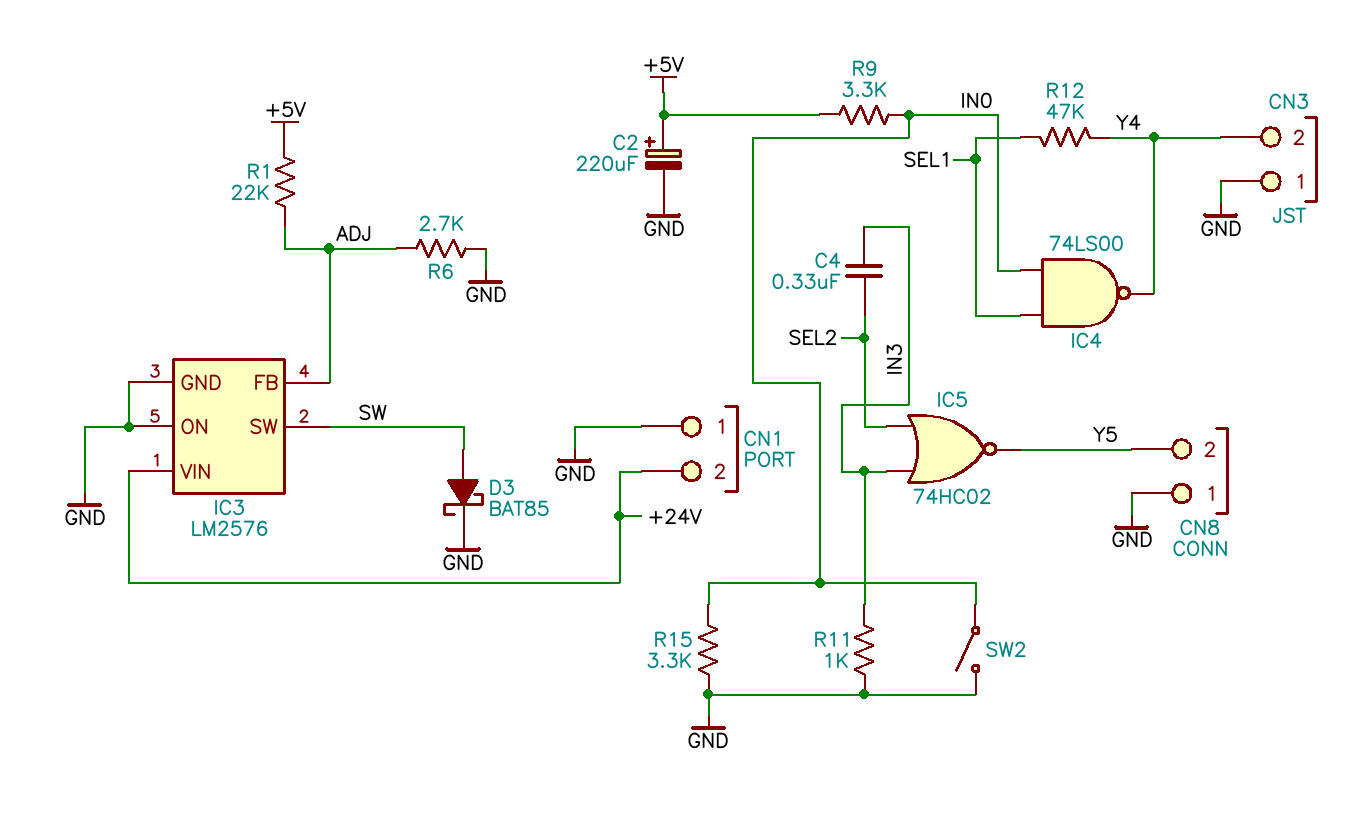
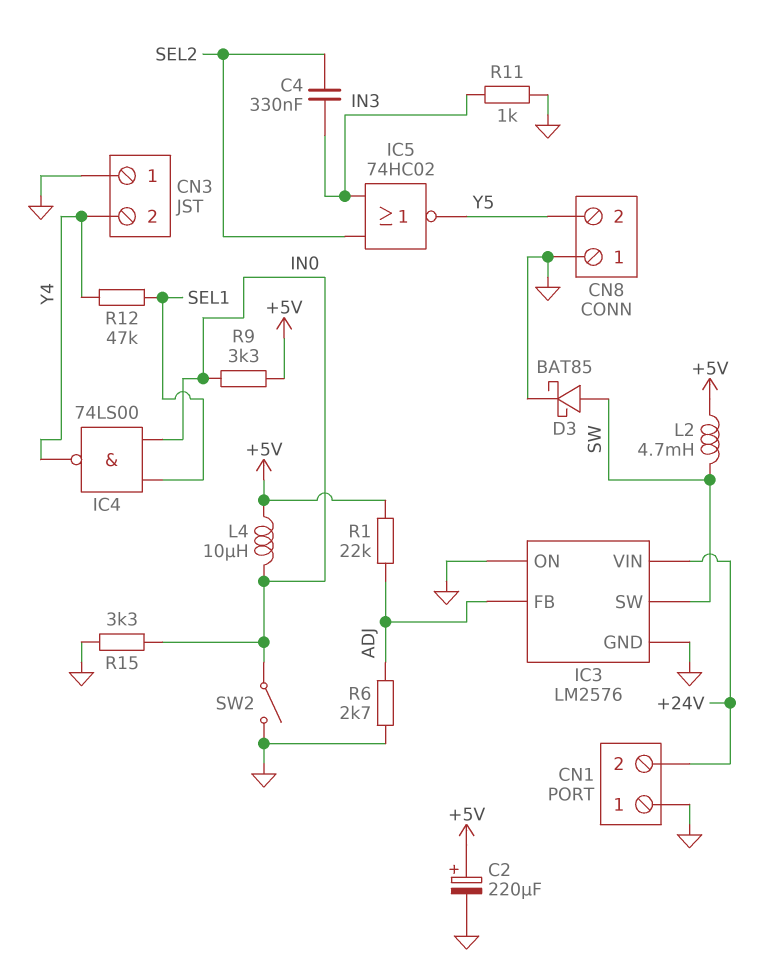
L2: none -> 4.7mH (+5V, SW)
L4: none -> 10uH (+5V, IN0)

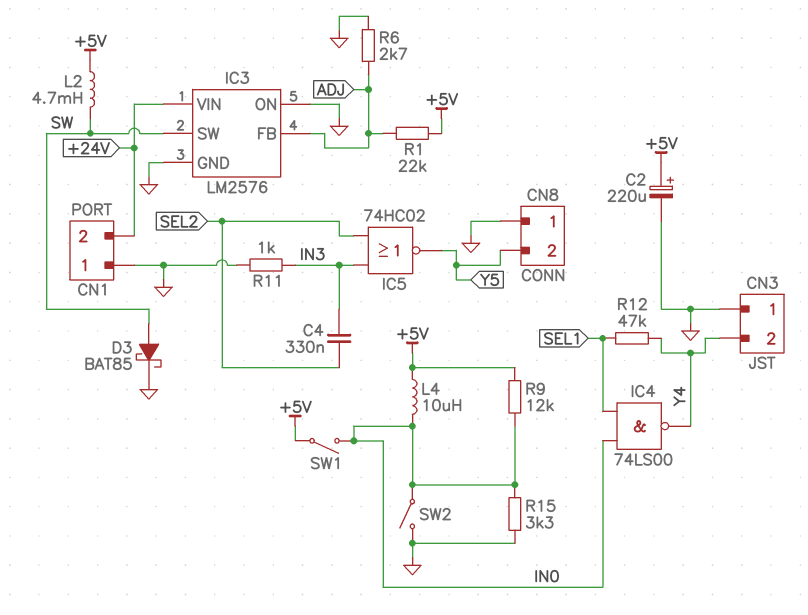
R9: 3.3k (+5V, IN0) -> 12k (+5V, IN0)
SW1: none -> switch (+5V, IN0)

